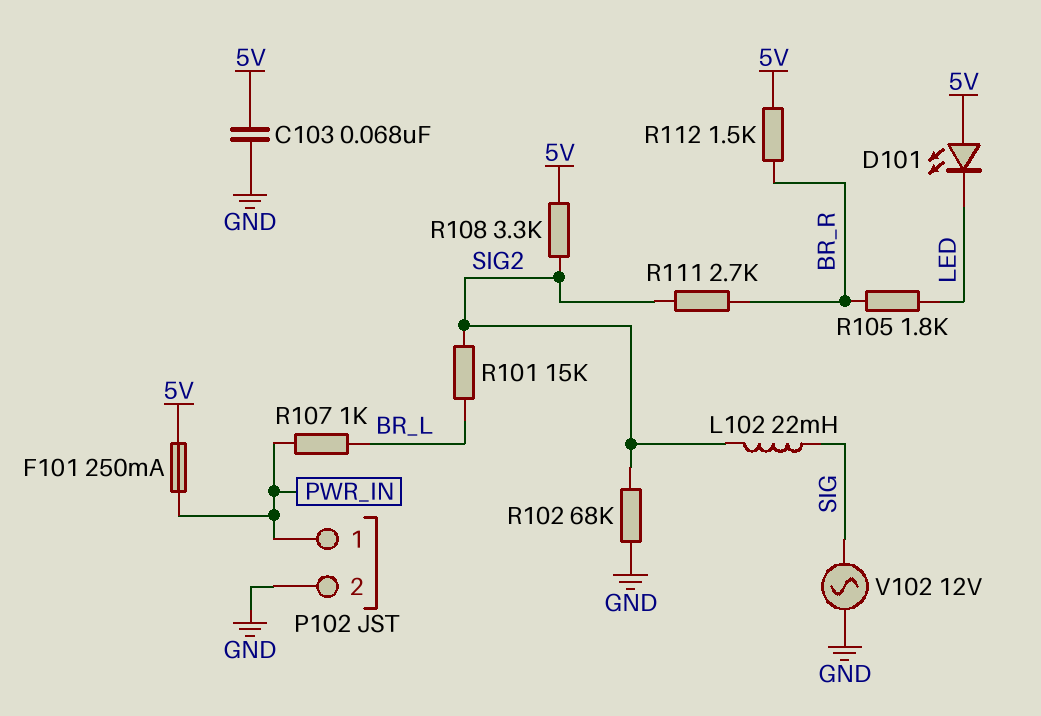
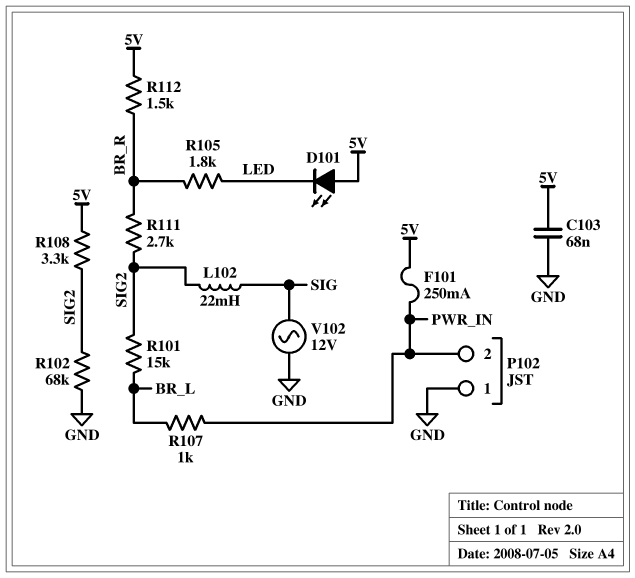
P102 pin 1: PWR_IN -> GND
P102 pin 2: GND -> PWR_IN

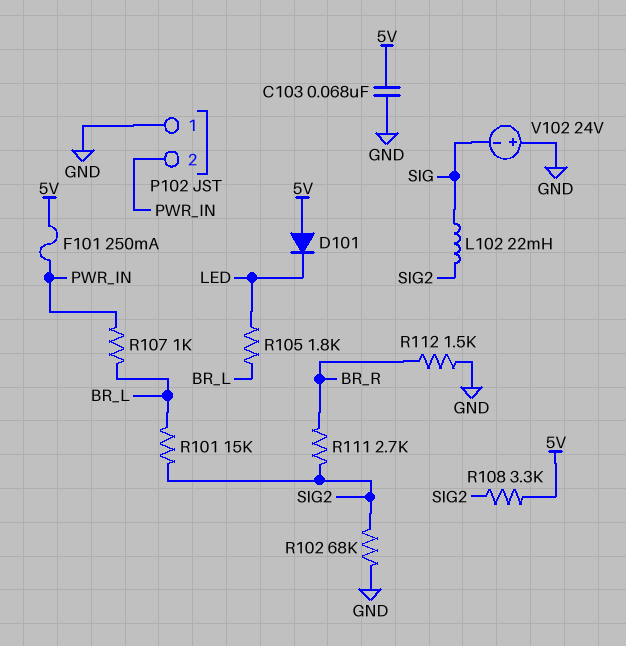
D101: LED (A 5V, K LED) -> diode (A 5V, K LED)
R105: 1.8k (BR_R, LED) -> 1.8k (BR_L, LED)
R112: 1.5k (5V, BR_R) -> 1.5k (BR_R, GND)
V102: AC 12V (GND, SIG) -> 24V (plus GND, minus SIG)

